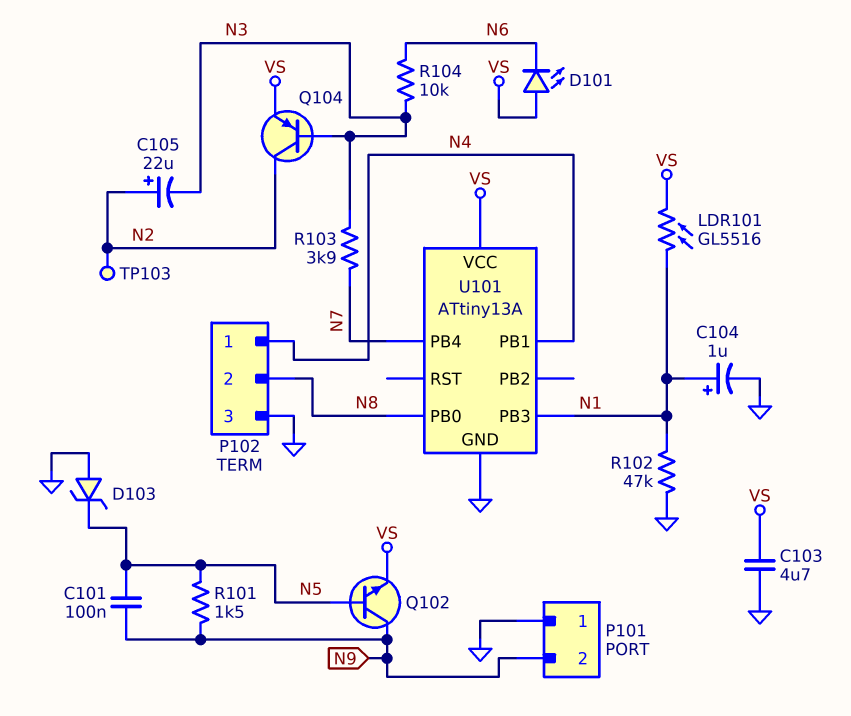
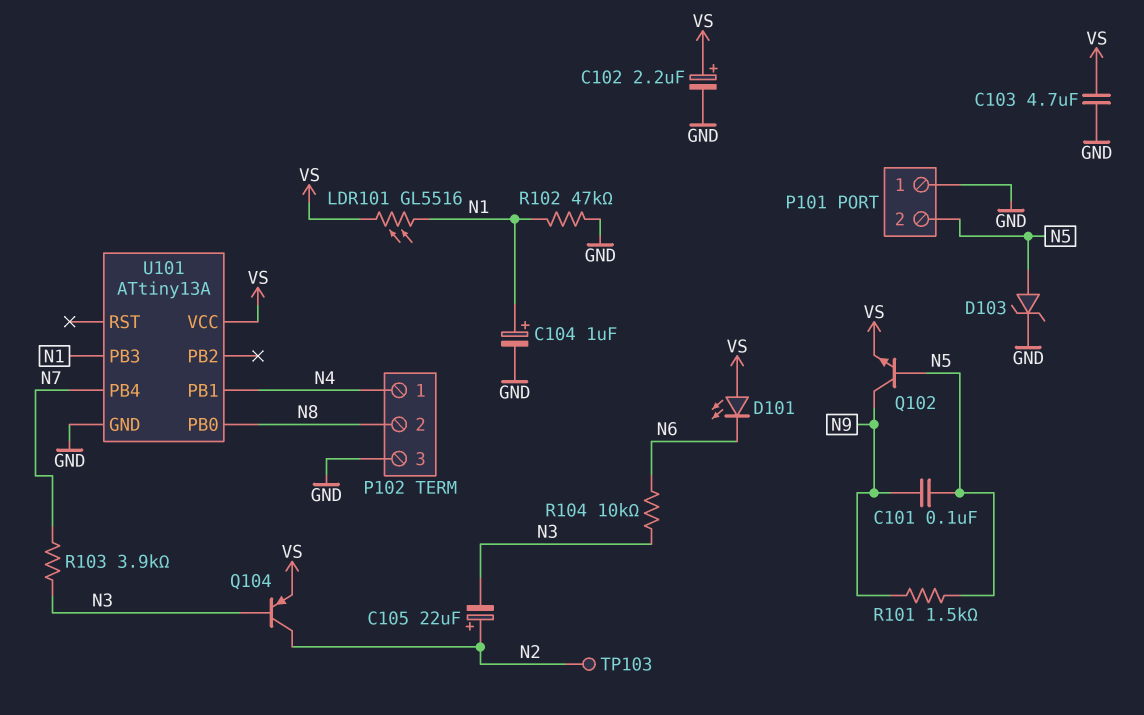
C102: none -> 2.2uF (plus VS, minus GND)
D103: zener (A GND, K N5) -> zener (A N5, K GND)
P101 pin 2: N9 -> N5

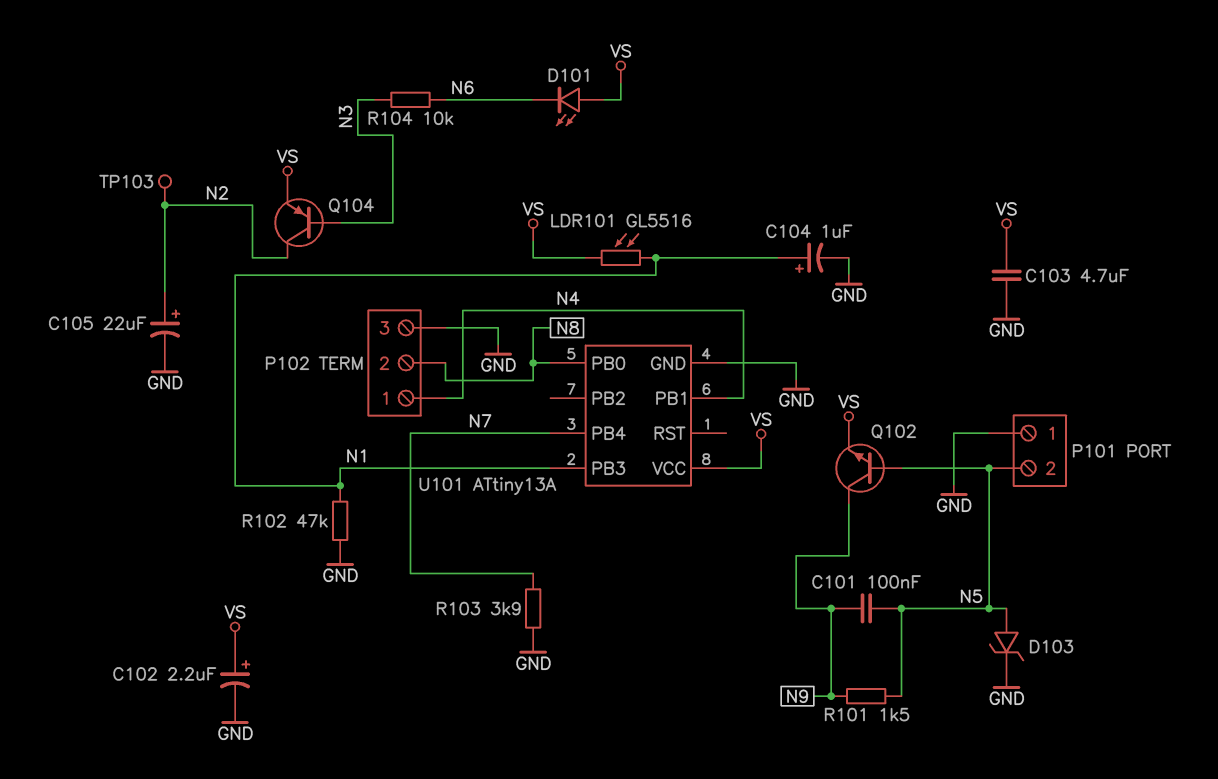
C105: 22uF (plus N2, minus N3) -> 22uF (plus N2, minus GND)
R103: 3.9k (N3, N7) -> 3.9k (GND, N7)

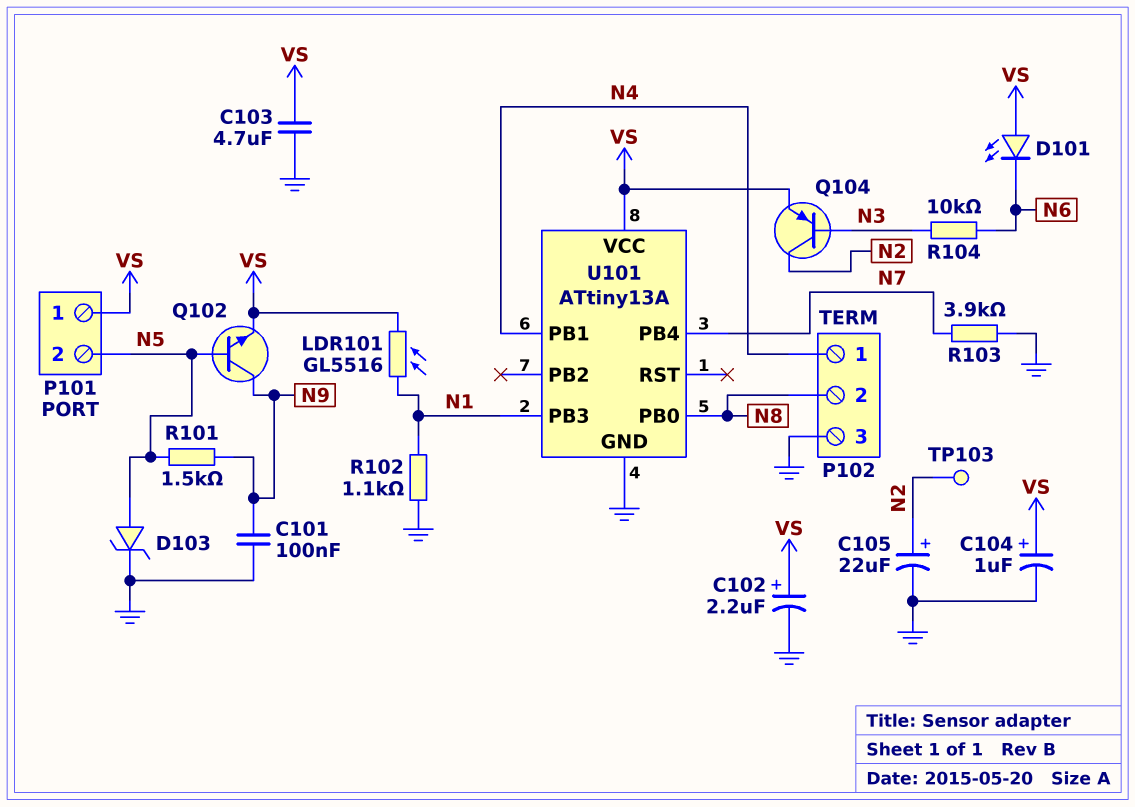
C101: 100nF (N5, N9) -> 100nF (GND, N9)
C104: 1uF (plus N1, minus GND) -> 1uF (plus VS, minus GND)
P101 pin 1: GND -> VS
R102: 47k (GND, N1) -> 1.1k (GND, N1)

